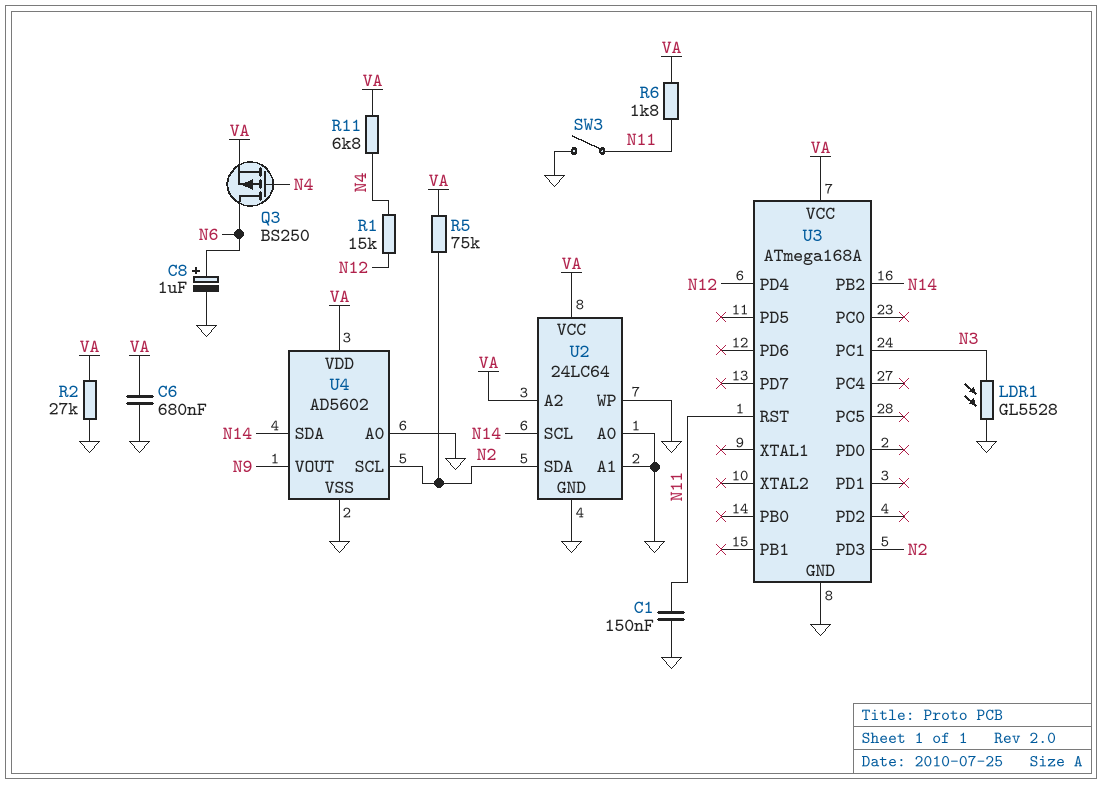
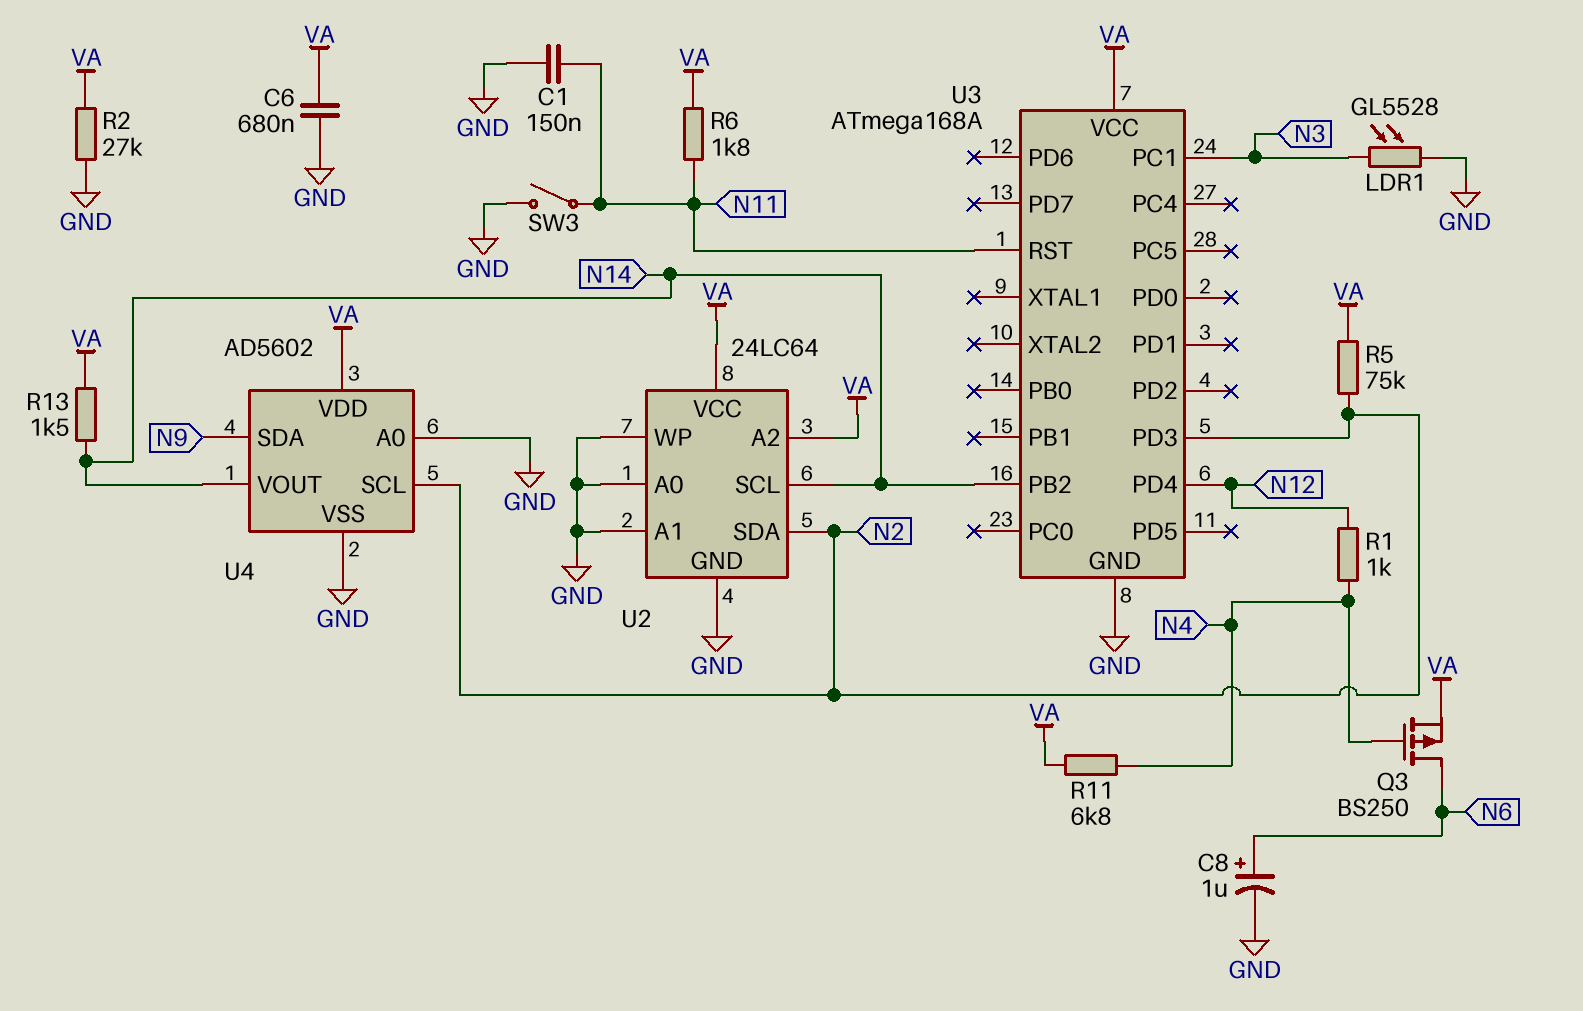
R1: 15k (N4, N12) -> 1k (N4, N12)
R13: none -> 1.5k (N14, VA)
U4 pin SDA: N14 -> N9
U4 pin VOUT: N9 -> N14

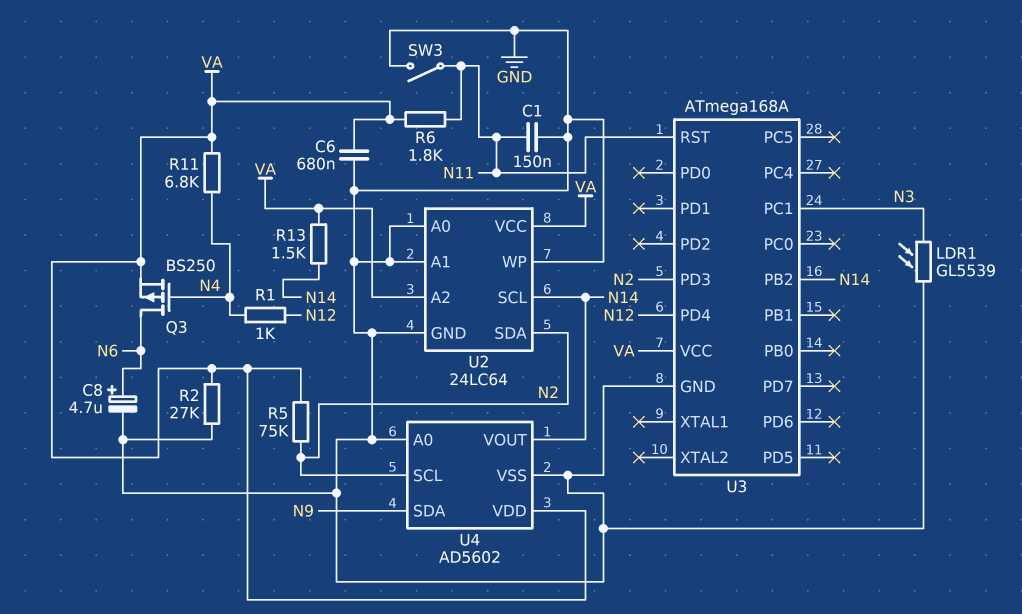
C8: 1uF (plus N6, minus GND) -> 4.7uF (plus N6, minus GND)
LDR1: GL5528 (GND, N3) -> GL5539 (GND, N3)

